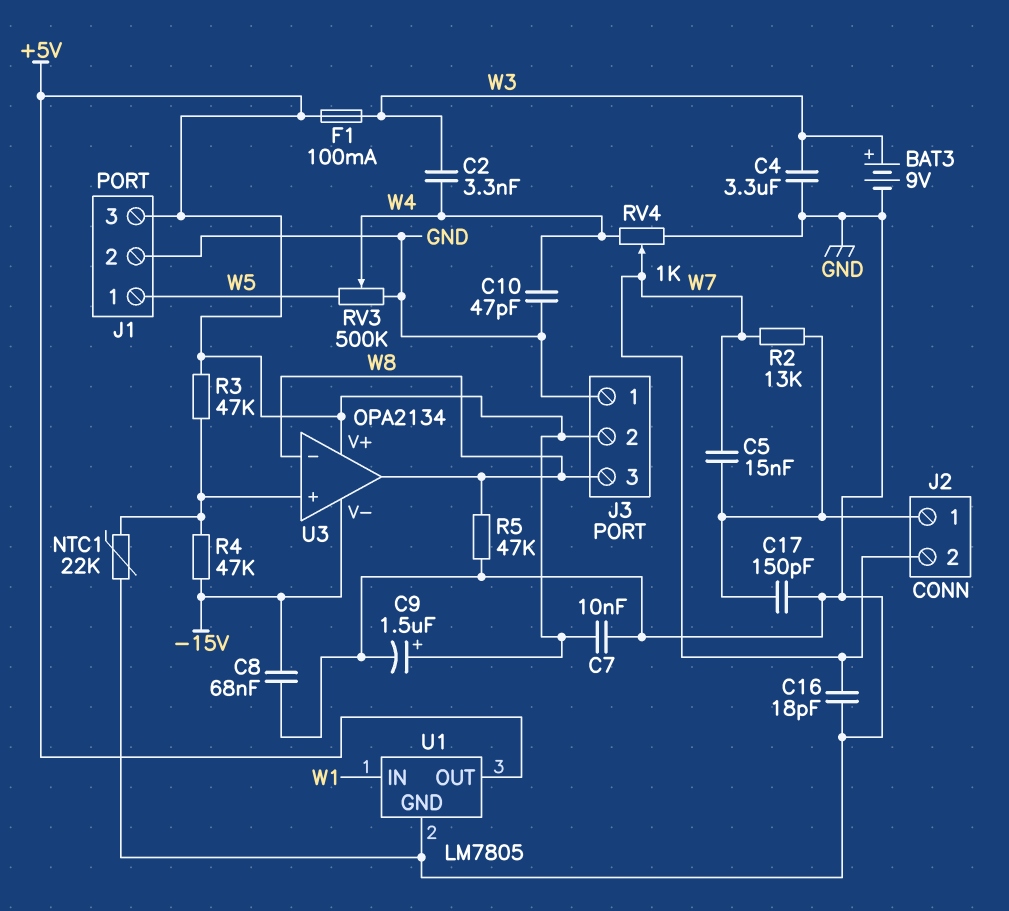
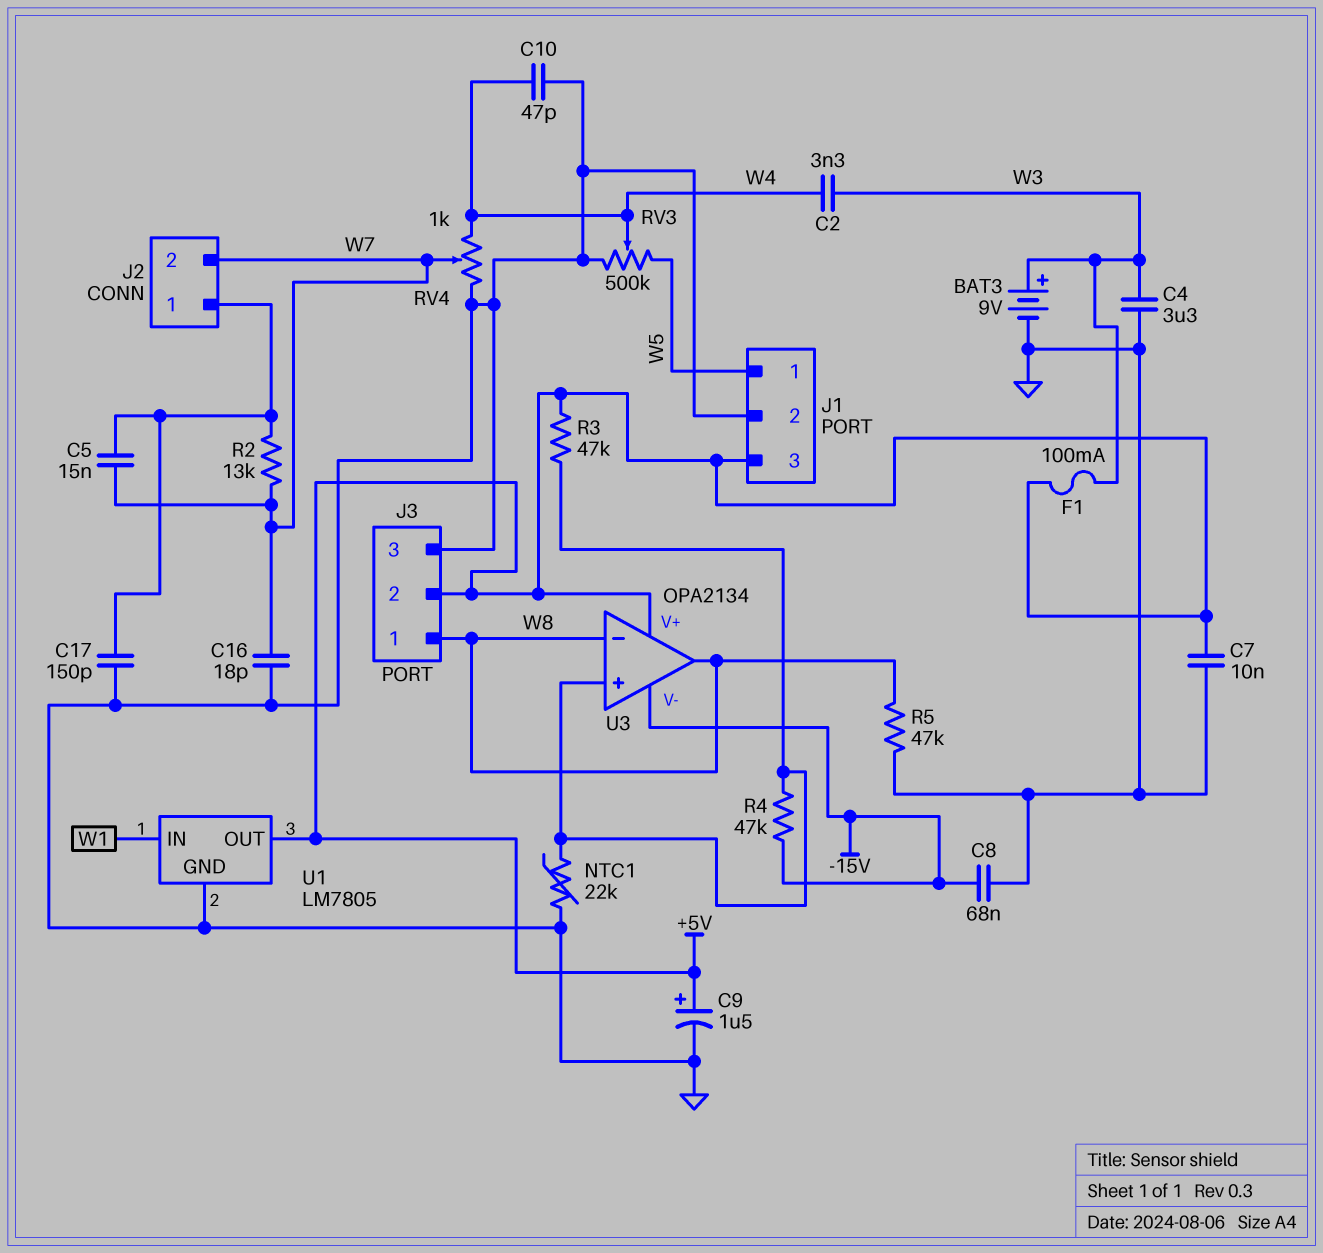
J3 pin 1: GND -> W8
J3 pin 3: W8 -> GND

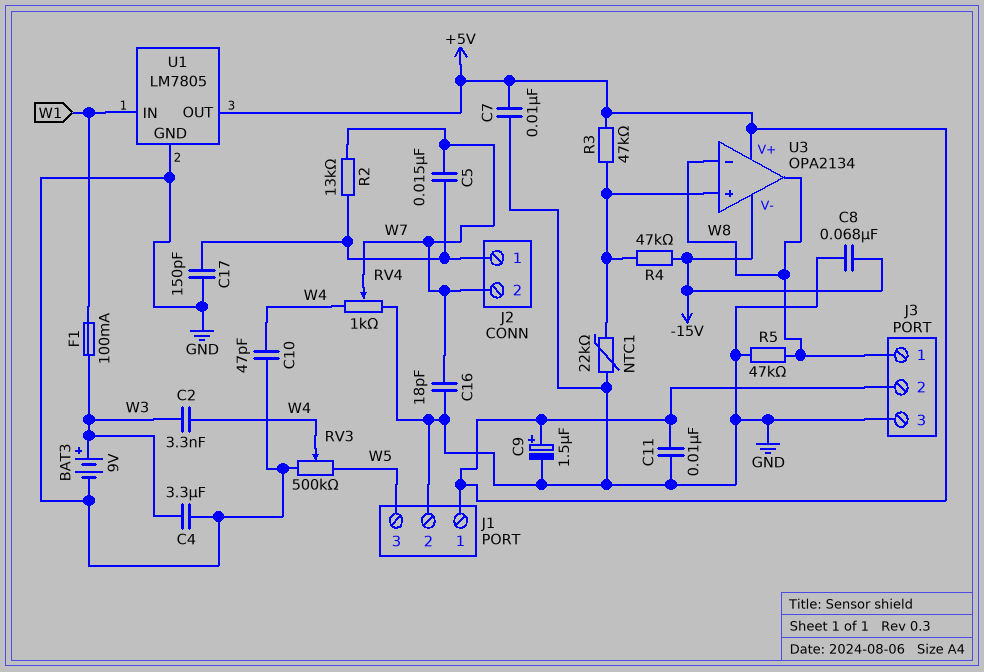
C11: none -> 10nF (+5V, GND)
F1: 100mA (+5V, W3) -> 100mA (W1, W3)
J1 pin 1: W5 -> +5V
J1 pin 3: +5V -> W5

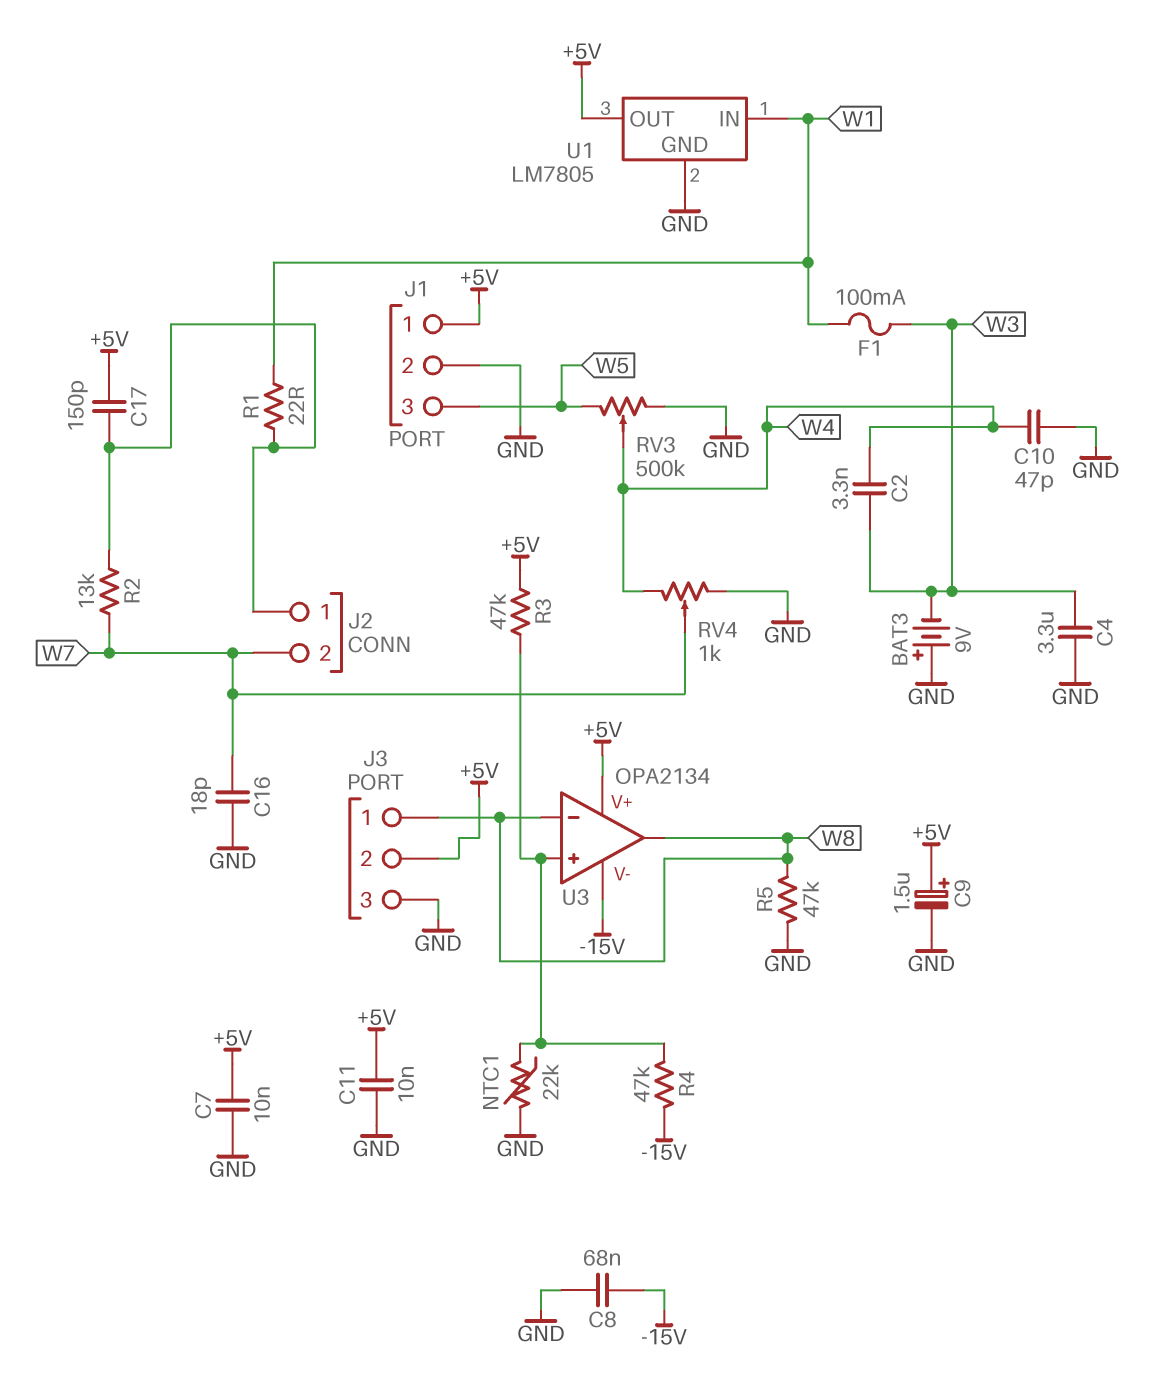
BAT3: 9V (plus W3, minus GND) -> 9V (plus GND, minus W3)
C5: 15nF (J2/1, W7) -> none
C17: 150pF (GND, J2/1) -> 150pF (+5V, J2/1)
R1: none -> 22 (J2/1, W1)

